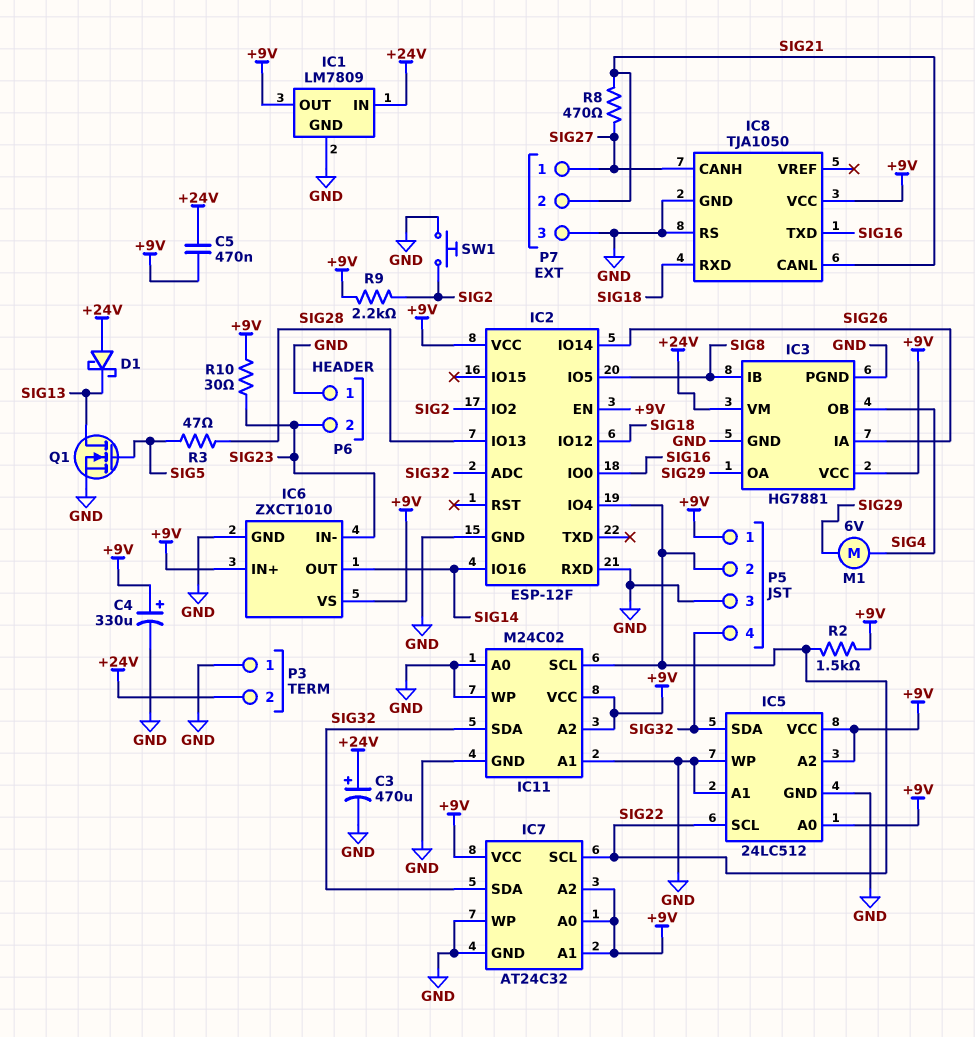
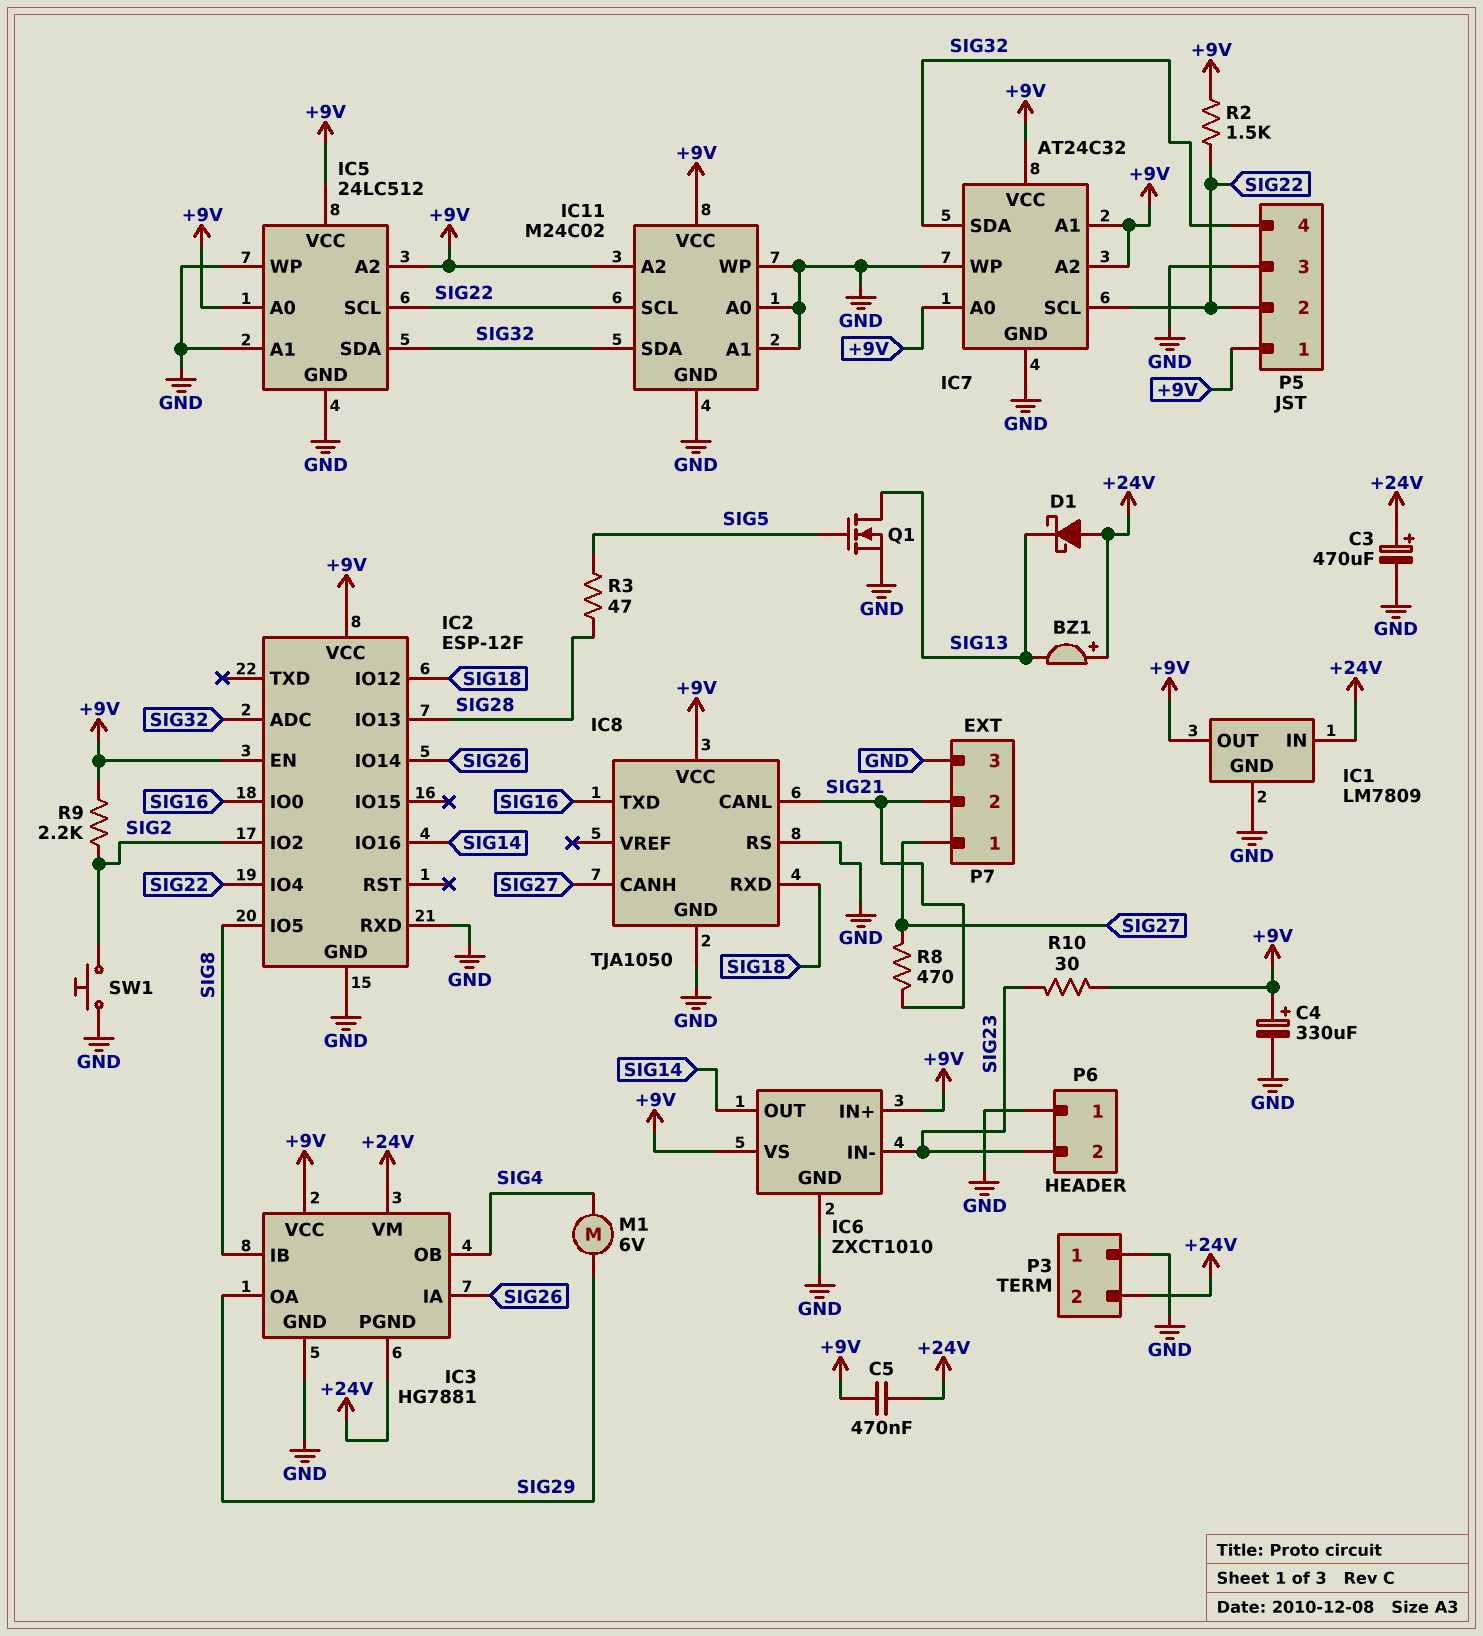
BZ1: none -> buzzer (plus +24V, minus SIG13)
IC3 pin PGND: GND -> +24V

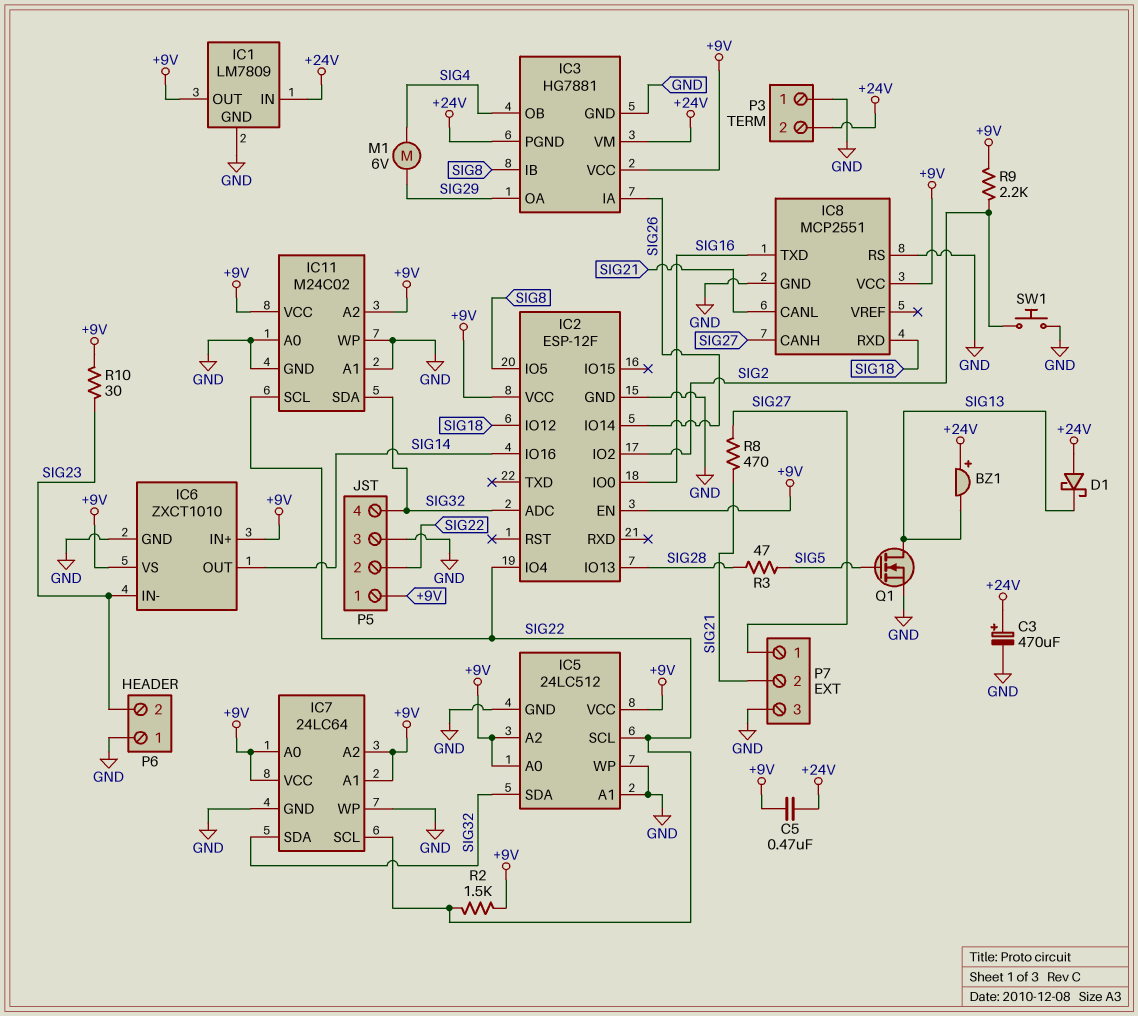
C4: 330uF (plus +9V, minus GND) -> none
IC2 pin RXD: GND -> none
IC7: AT24C32 -> 24LC64
IC8: TJA1050 -> MCP2551

